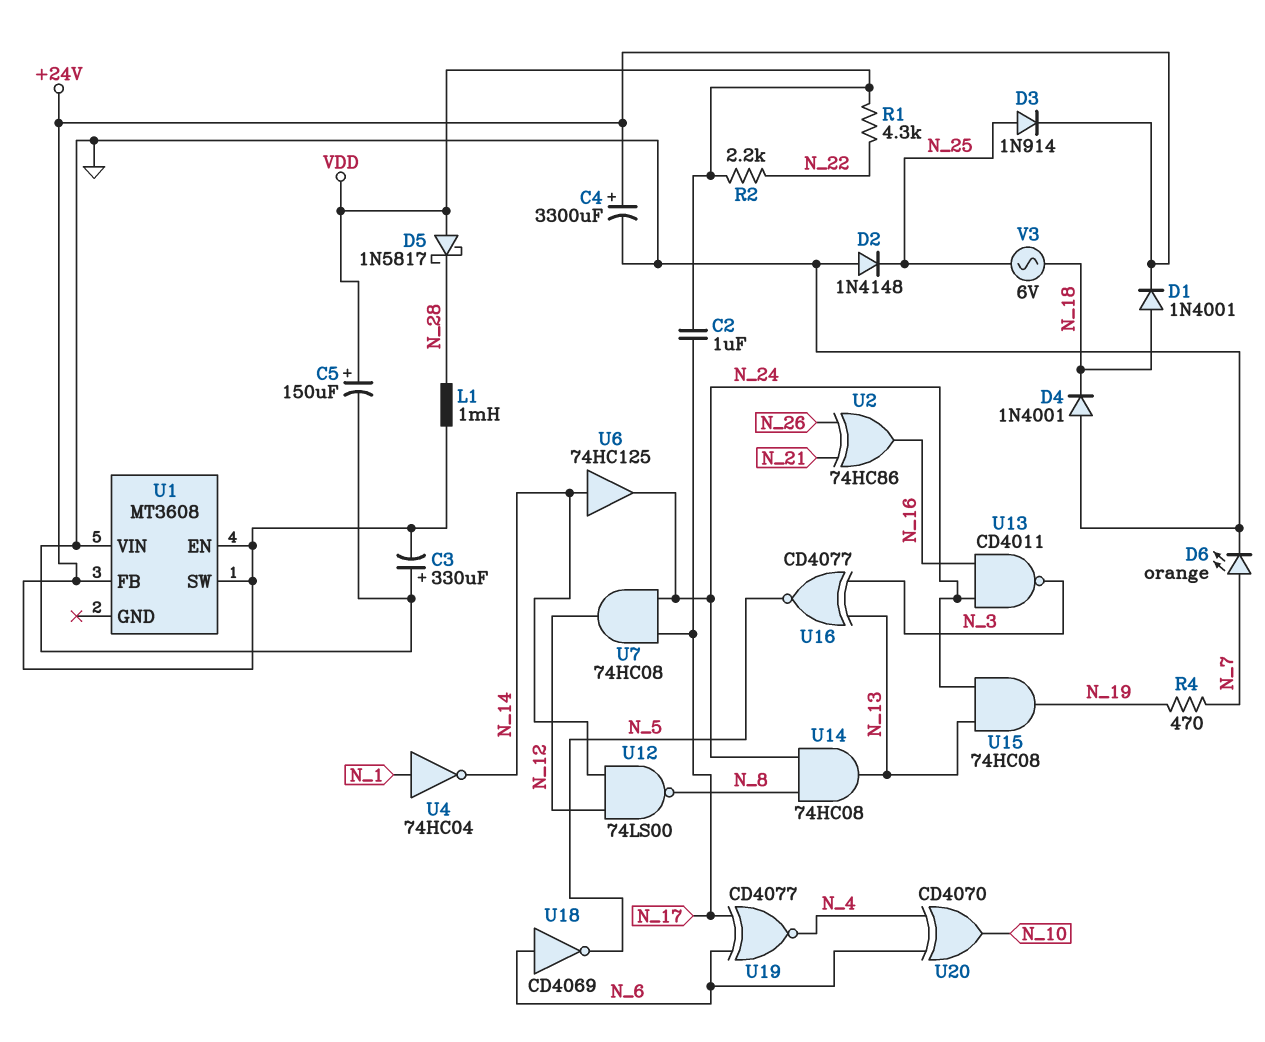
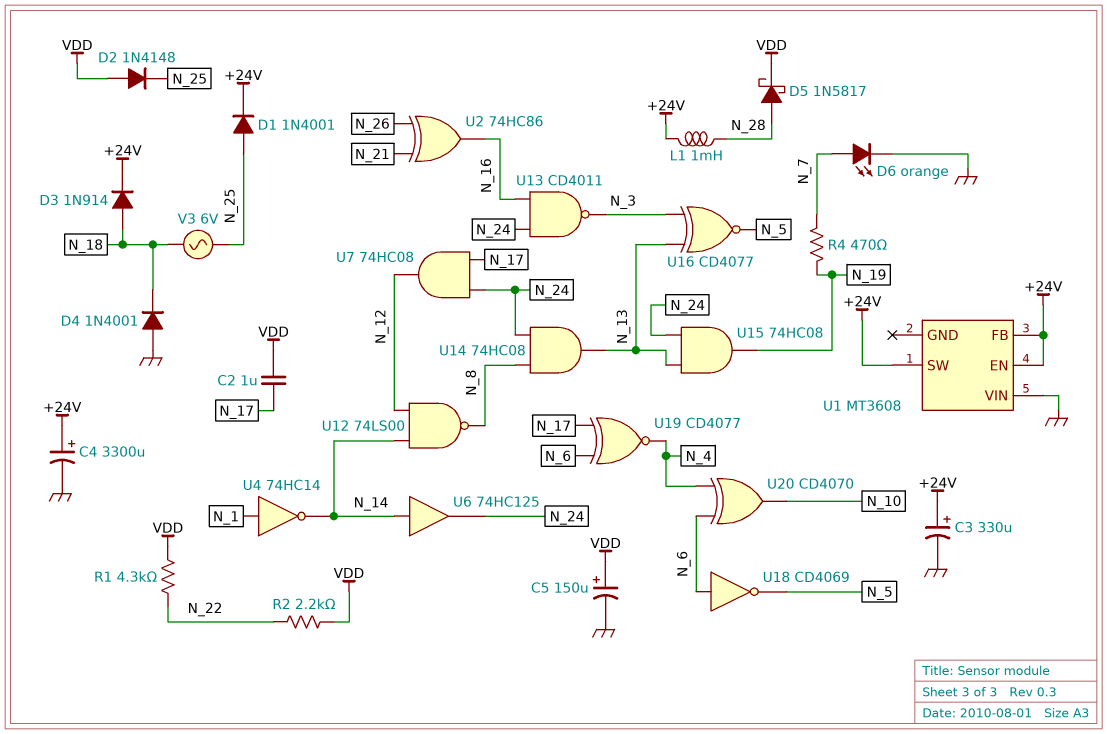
C3: 330uF (plus GND, minus +24V) -> 330uF (plus +24V, minus GND)
D1: diode 1N4001 (A N_18, K +24V) -> diode 1N4001 (A N_25, K +24V)
D2: diode 1N4148 (A GND, K N_25) -> diode 1N4148 (A VDD, K N_25)
D3: diode 1N914 (A N_25, K +24V) -> diode 1N914 (A N_18, K +24V)
D5: schottky 1N5817 (A VDD, K N_28) -> schottky 1N5817 (A N_28, K VDD)
U4: NOT 74HC04 (in N_1, out N_14) -> NOT 74HC14 (in N_1, out N_14)

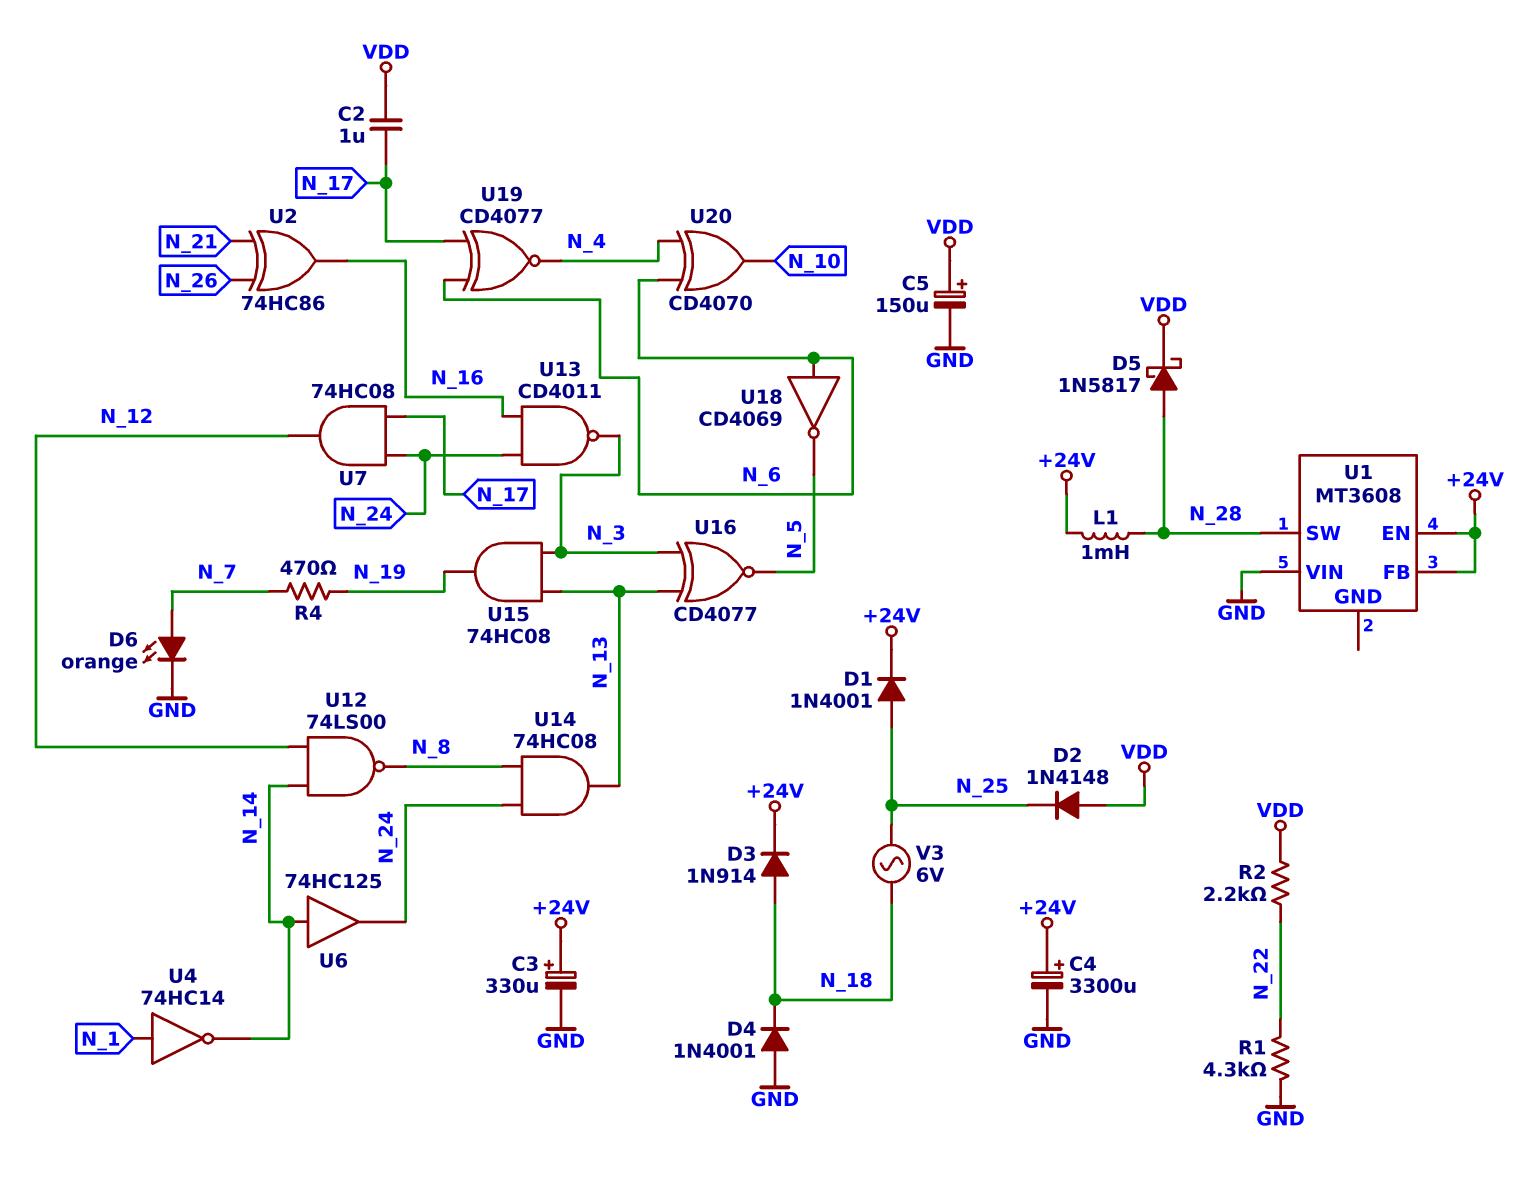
R1: 4.3k (N_22, VDD) -> 4.3k (GND, N_22)
U1 pin SW: +24V -> N_28
U15: AND 74HC08 (in N_13, in N_24, out N_19) -> AND 74HC08 (in N_3, in N_13, out N_19)

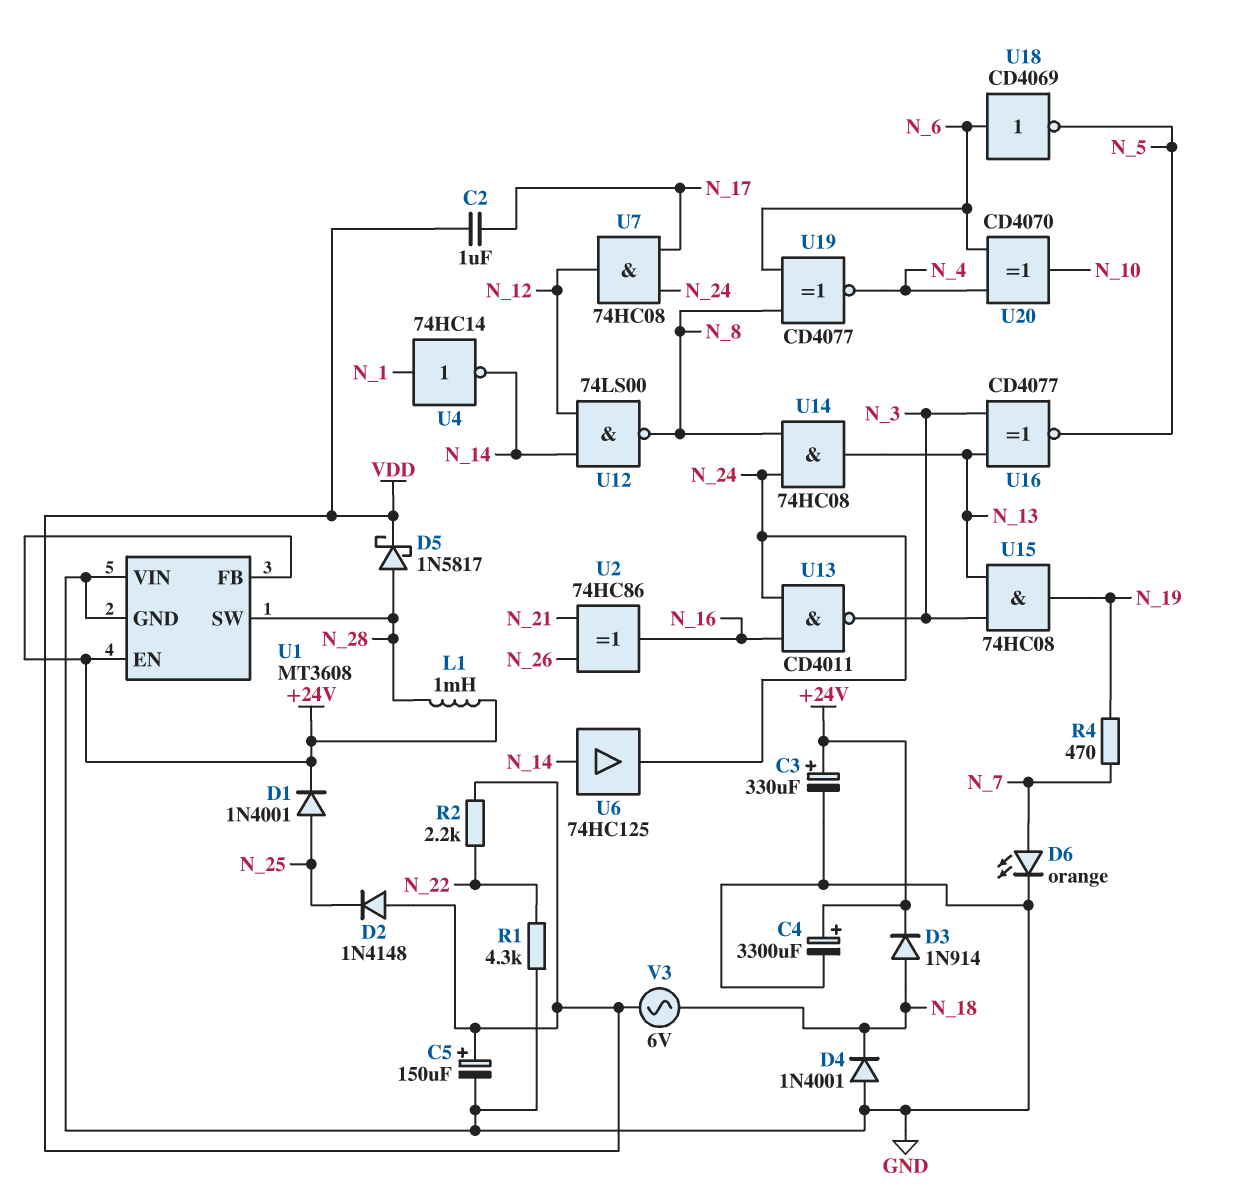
U1 pin GND: none -> GND
U19: XNOR CD4077 (in N_6, in N_17, out N_4) -> XNOR CD4077 (in N_6, in N_8, out N_4)
V3: AC 6V (N_18, N_25) -> AC 6V (N_18, VDD)

